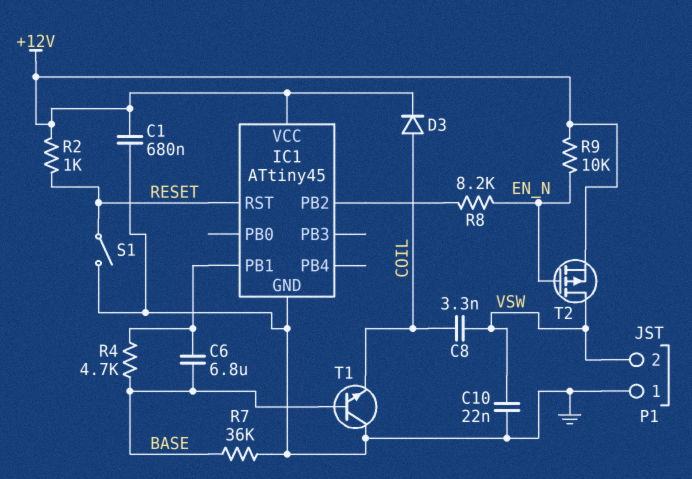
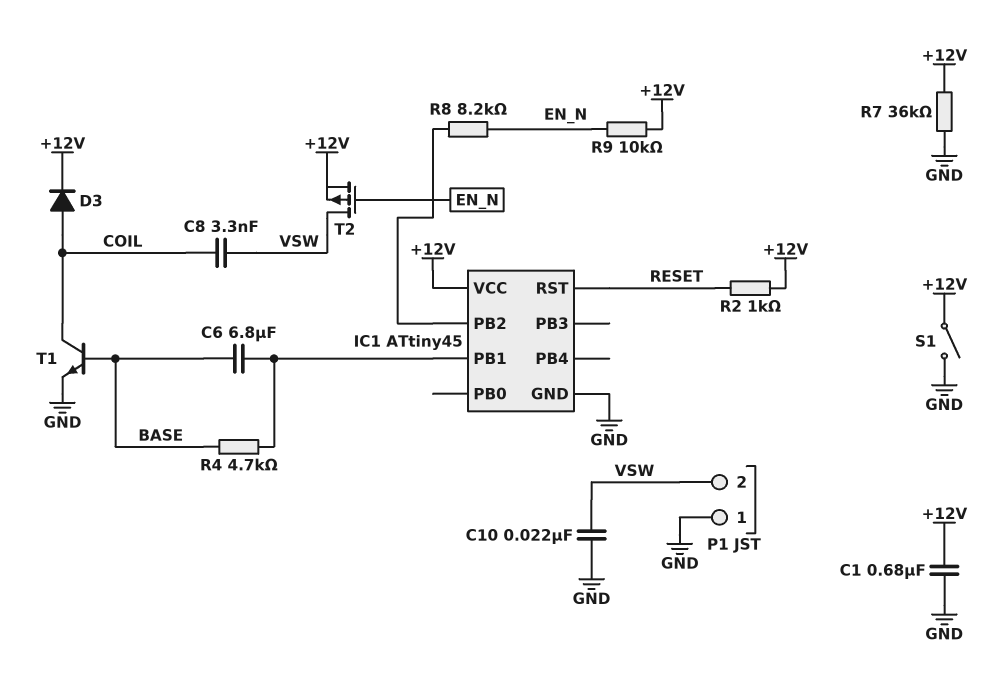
R7: 36k (BASE, GND) -> 36k (+12V, GND)
S1: switch (GND, RESET) -> switch (+12V, GND)
T1: NPN (B BASE, C GND, E COIL) -> NPN (B BASE, C COIL, E GND)

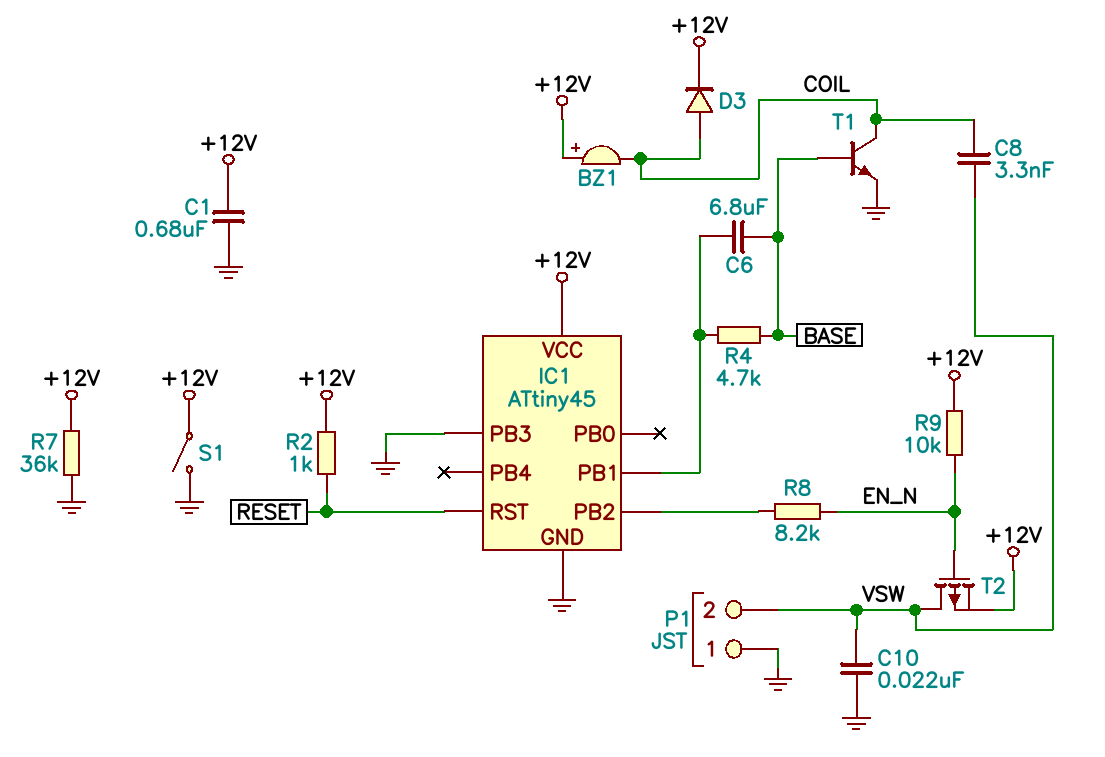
BZ1: none -> buzzer (plus +12V, minus COIL)
IC1 pin PB3: none -> GND

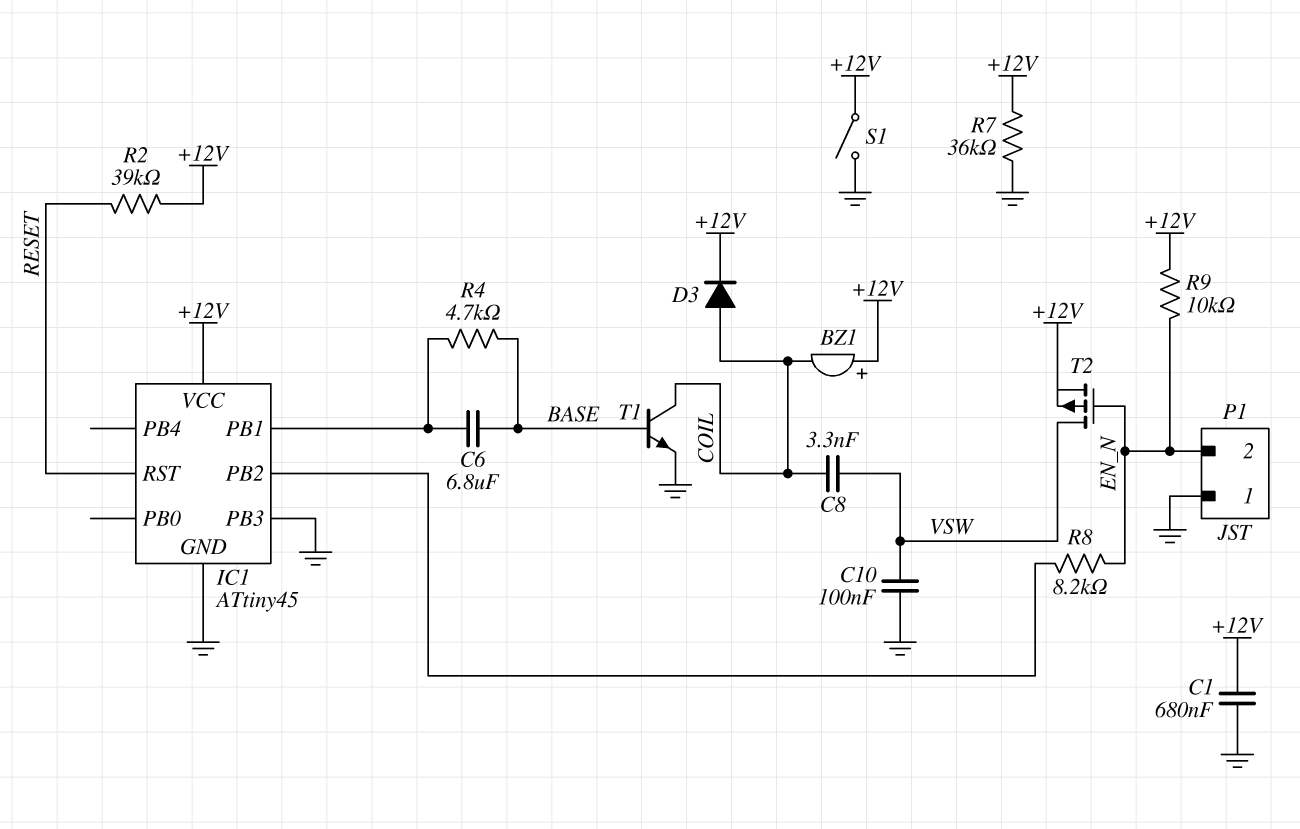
C10: 22nF (GND, VSW) -> 100nF (GND, VSW)
P1 pin 2: VSW -> EN_N
R2: 1k (+12V, RESET) -> 39k (+12V, RESET)

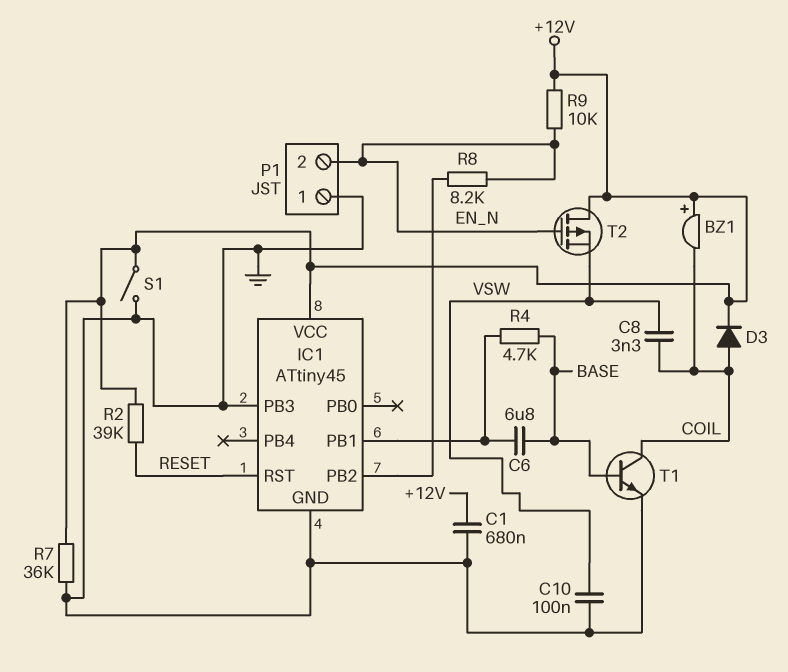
T2: PMOS (G EN_N, D VSW, S +12V) -> PMOS (G EN_N, D +12V, S VSW)

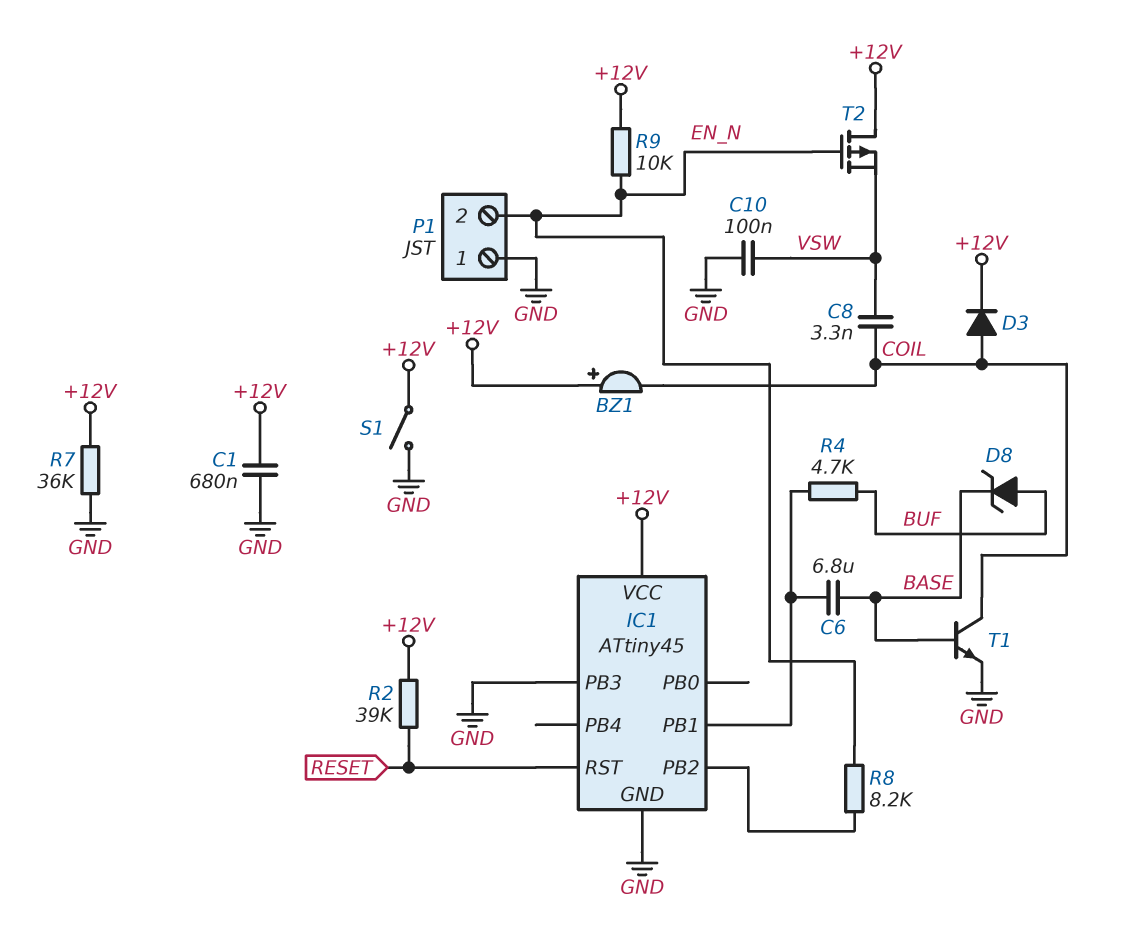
D8: none -> zener (A BUF, K BASE)
R4: 4.7k (BASE, IC1/PB1) -> 4.7k (BUF, IC1/PB1)

